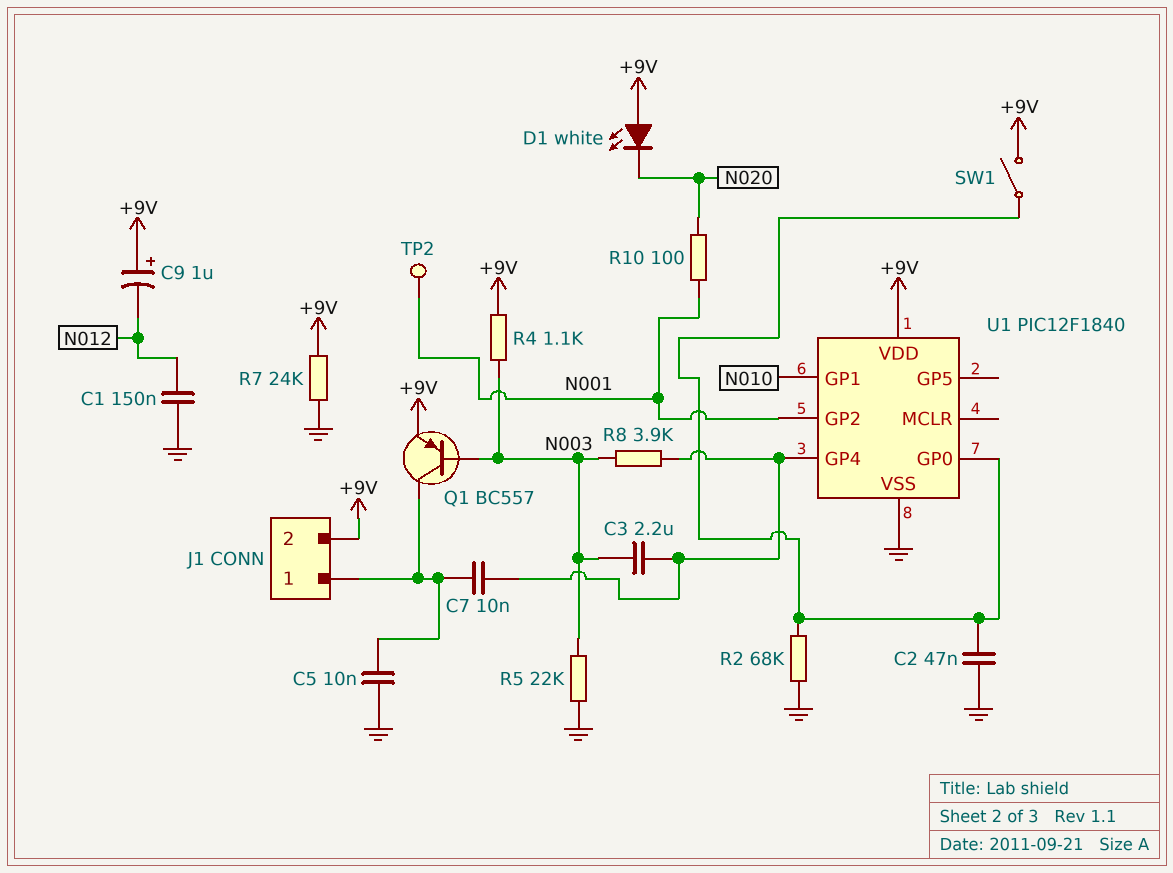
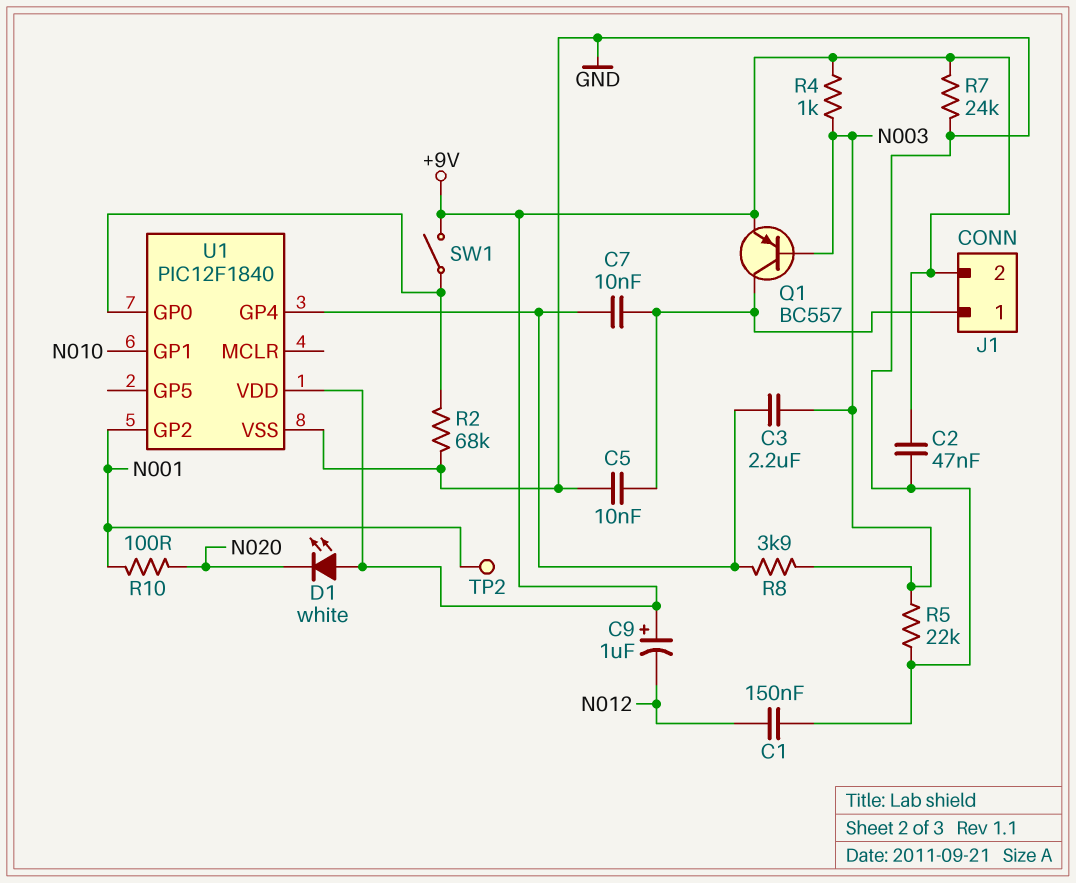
C2: 47nF (GND, U1/GP0) -> 47nF (+9V, GND)
R4: 1.1k (+9V, N003) -> 1k (+9V, N003)

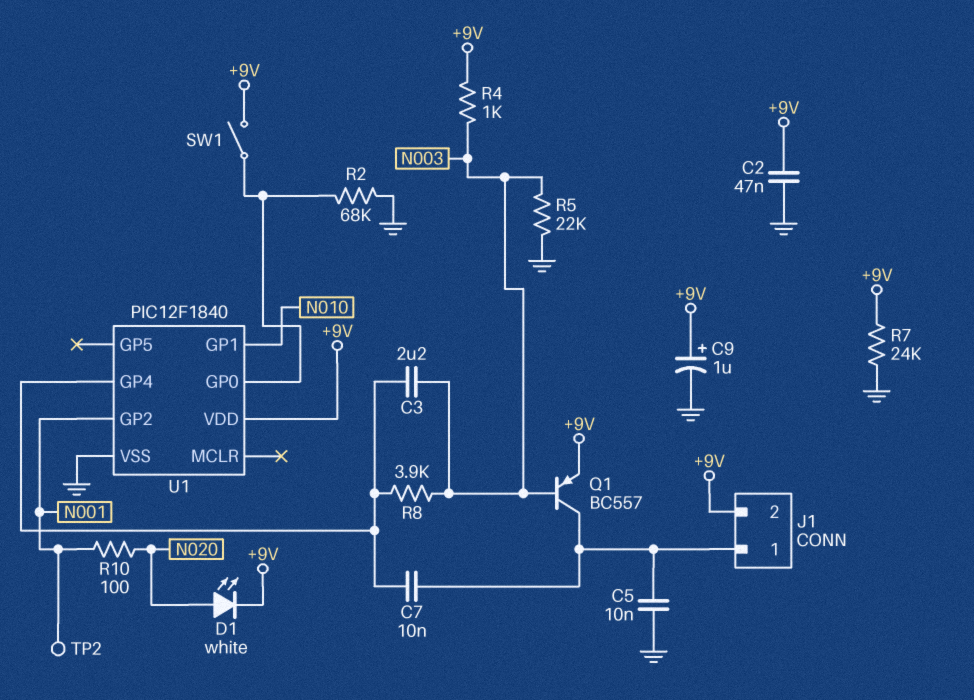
C1: 150nF (GND, N012) -> none
C9: 1uF (plus +9V, minus N012) -> 1uF (plus +9V, minus GND)
D1: LED white (A +9V, K N020) -> LED white (A N020, K +9V)

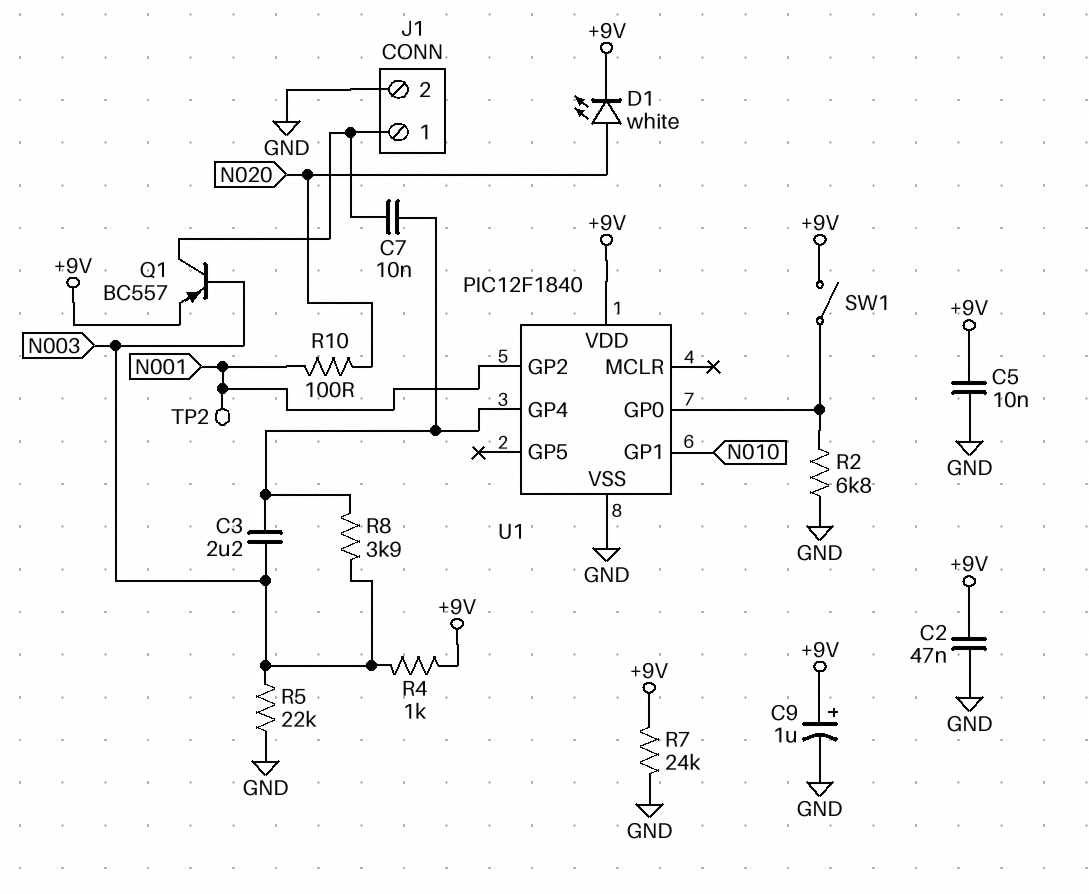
C5: 10nF (GND, J1/1) -> 10nF (+9V, GND)
J1 pin 2: +9V -> GND
R2: 68k (GND, U1/GP0) -> 6.8k (GND, U1/GP0)

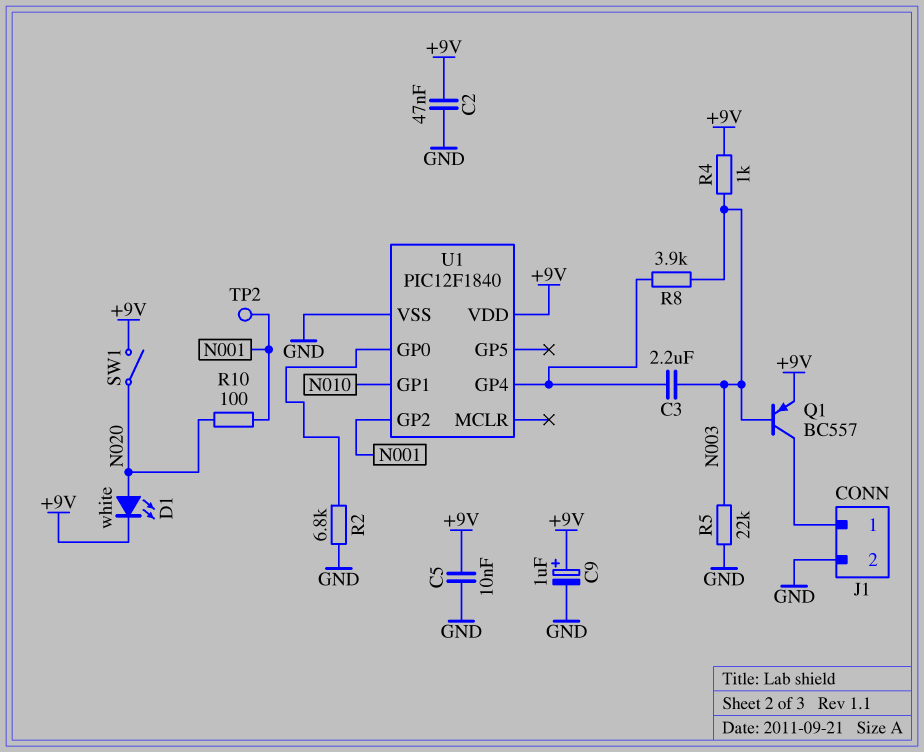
C7: 10nF (J1/1, U1/GP4) -> none
R7: 24k (+9V, GND) -> none
SW1: switch (+9V, U1/GP0) -> switch (+9V, N020)

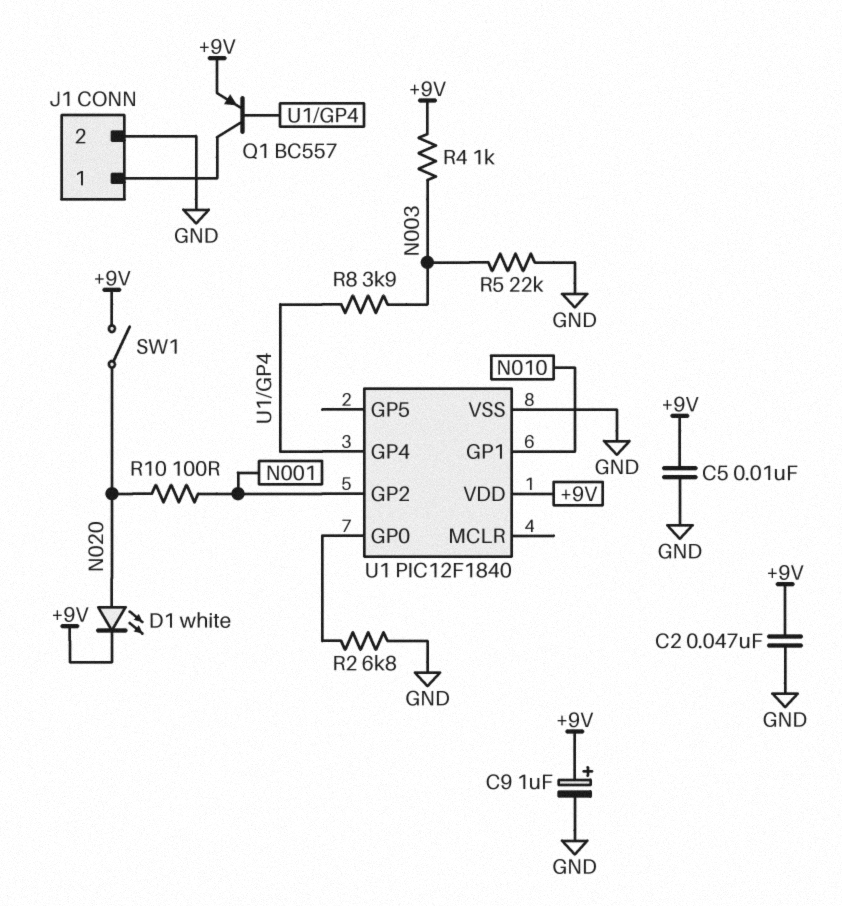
C3: 2.2uF (N003, U1/GP4) -> none
Q1: PNP BC557 (B N003, C J1/1, E +9V) -> PNP BC557 (B U1/GP4, C J1/1, E +9V)
TP2: test point (N001) -> none

